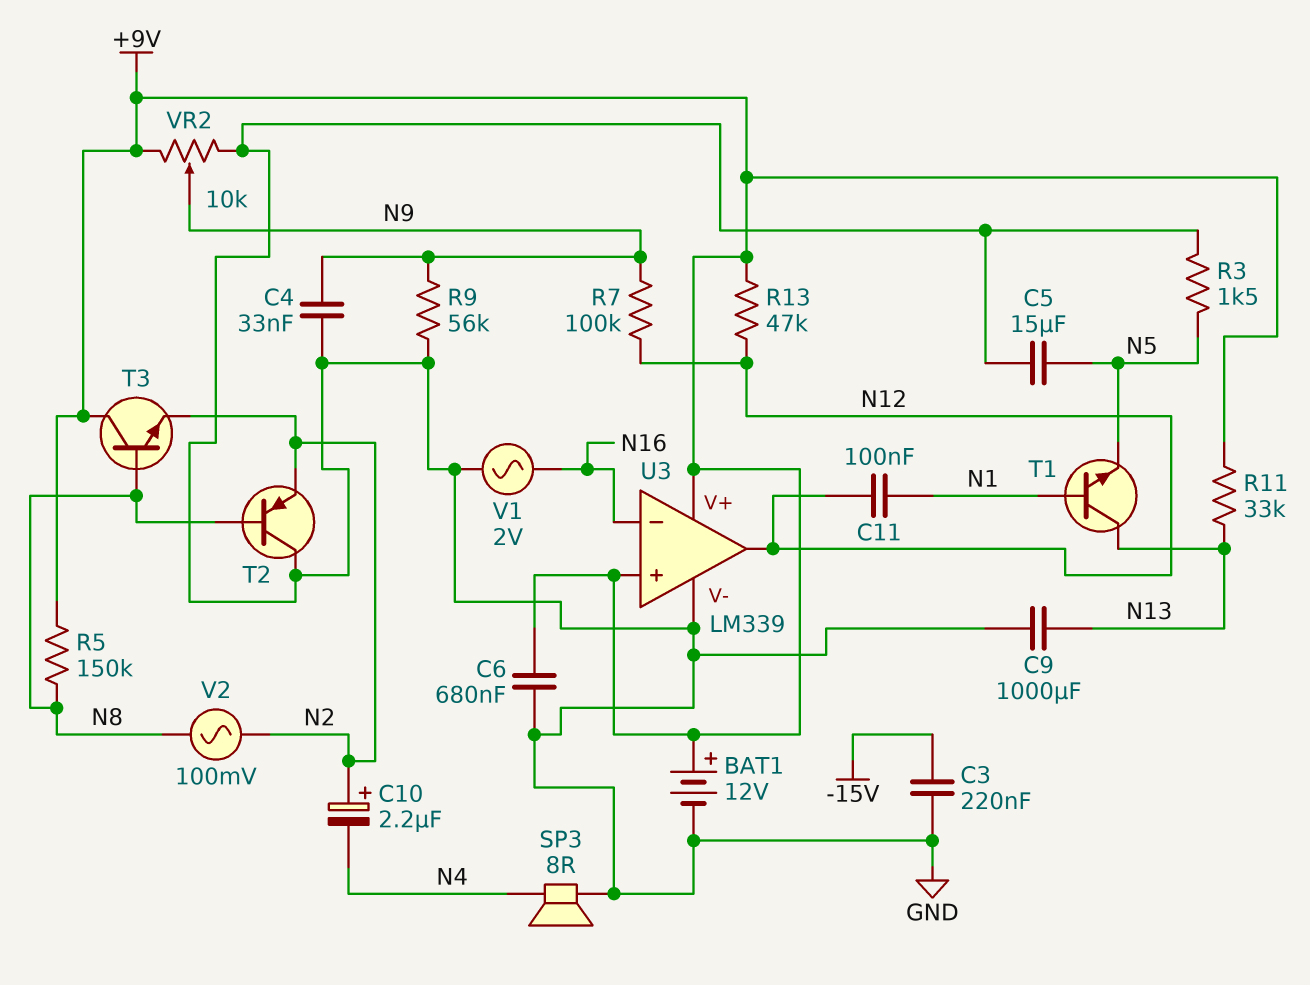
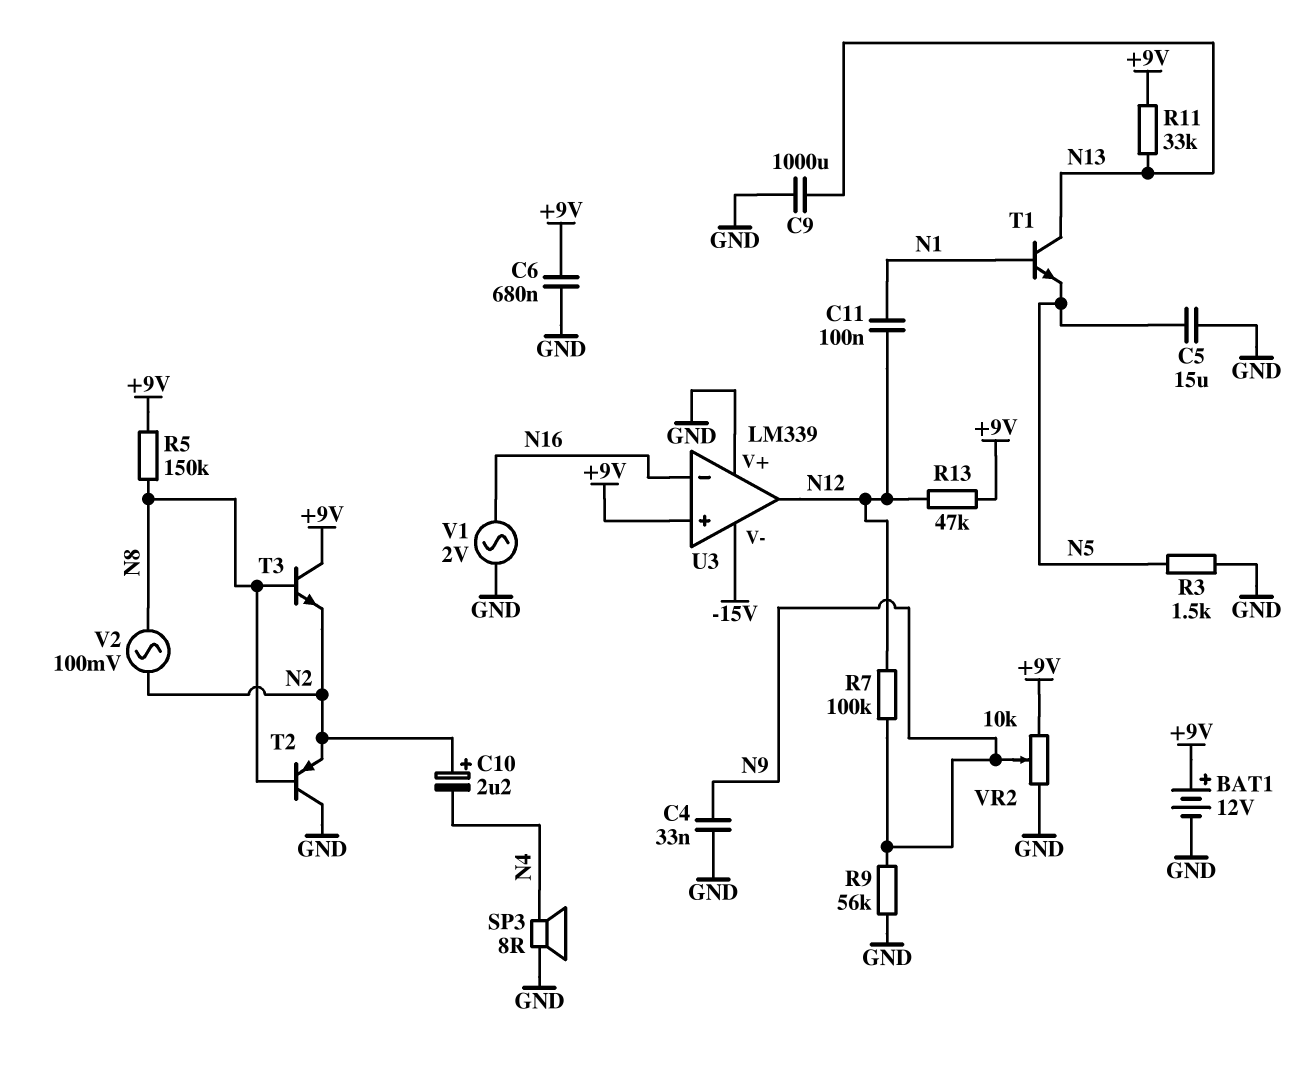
C3: 220nF (-15V, GND) -> none
U3 pin V+: +9V -> GND
U3 pin V-: GND -> -15V

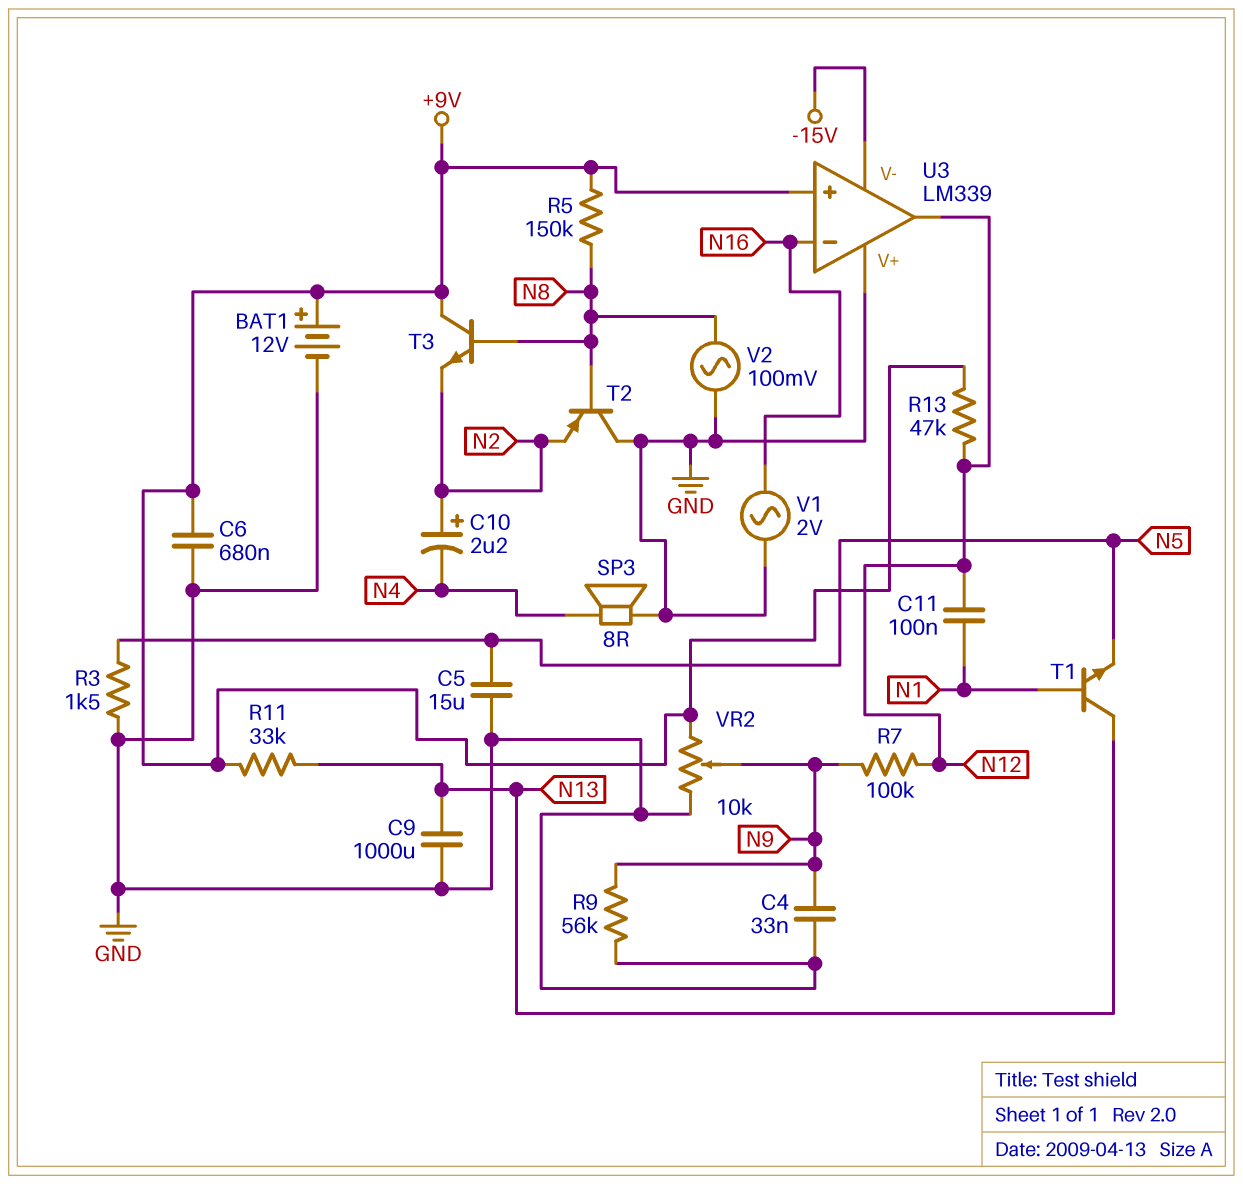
V2: AC 100mV (N2, N8) -> AC 100mV (GND, N8)

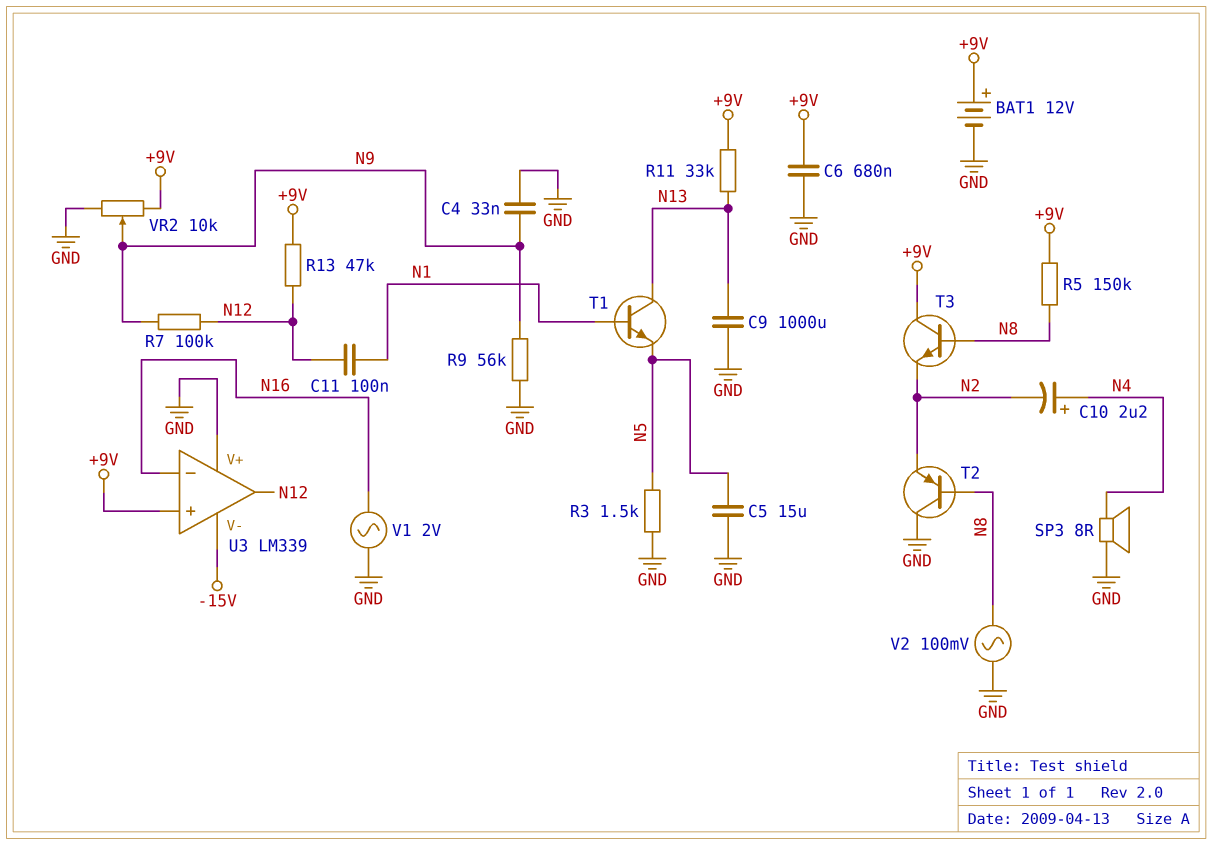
C10: 2.2uF (plus N2, minus N4) -> 2.2uF (plus N4, minus N2)

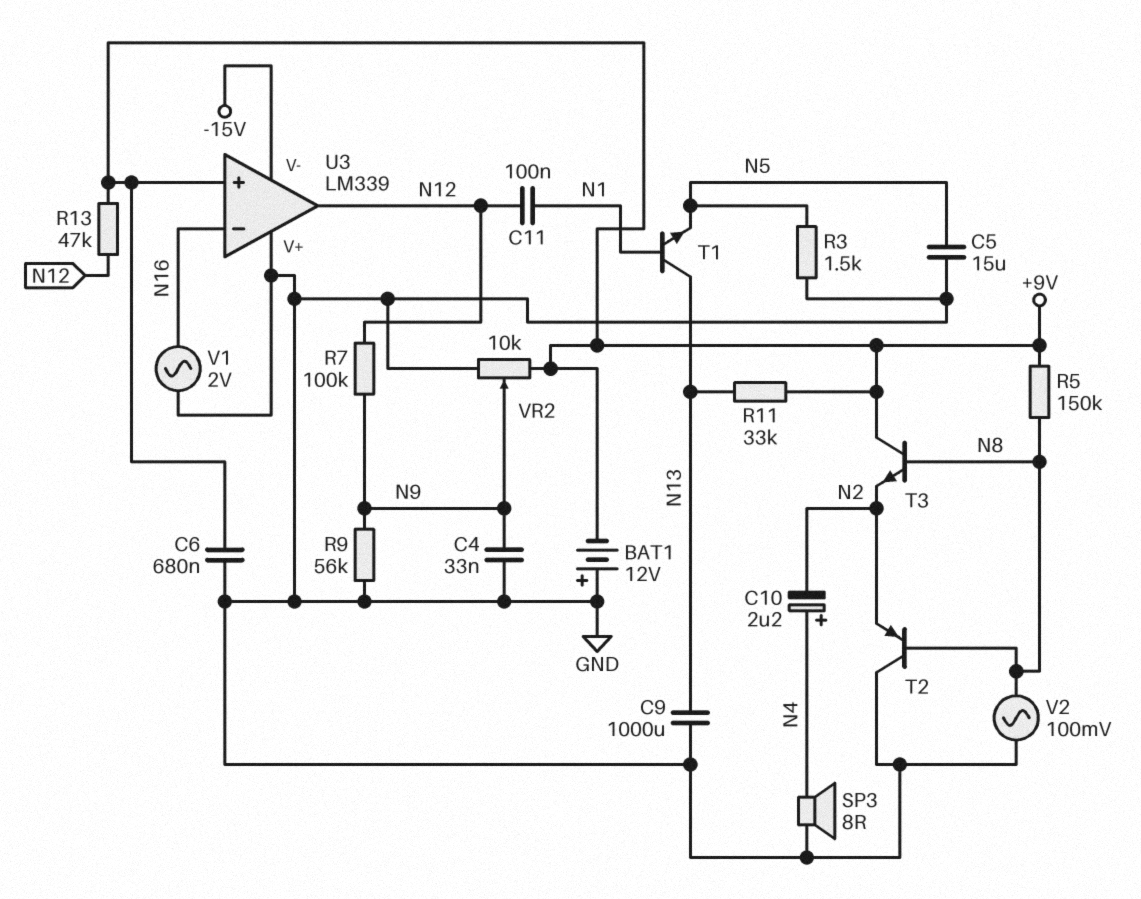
BAT1: 12V (plus +9V, minus GND) -> 12V (plus GND, minus +9V)

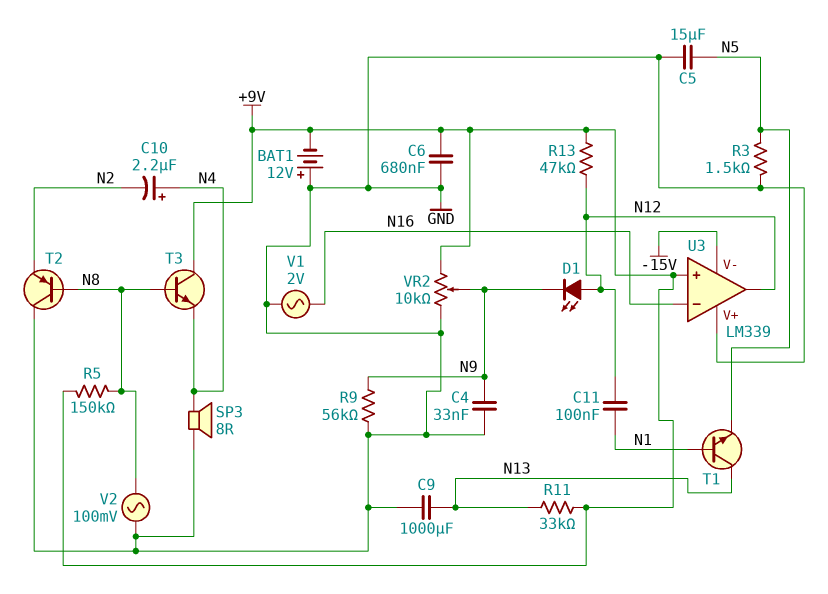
D1: none -> LED (A N12, K N9)
R7: 100k (N9, N12) -> none
T3: NPN (B N8, C +9V, E N2) -> NPN (B N8, C +9V, E N4)

